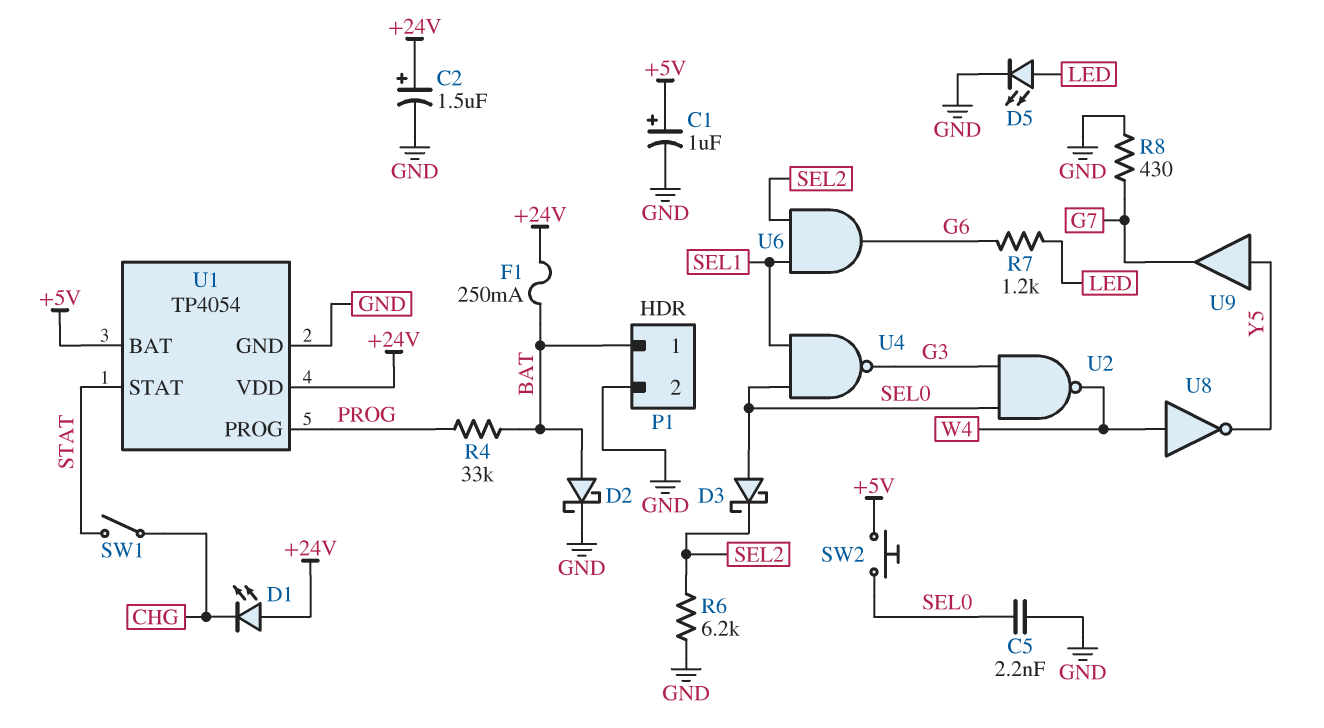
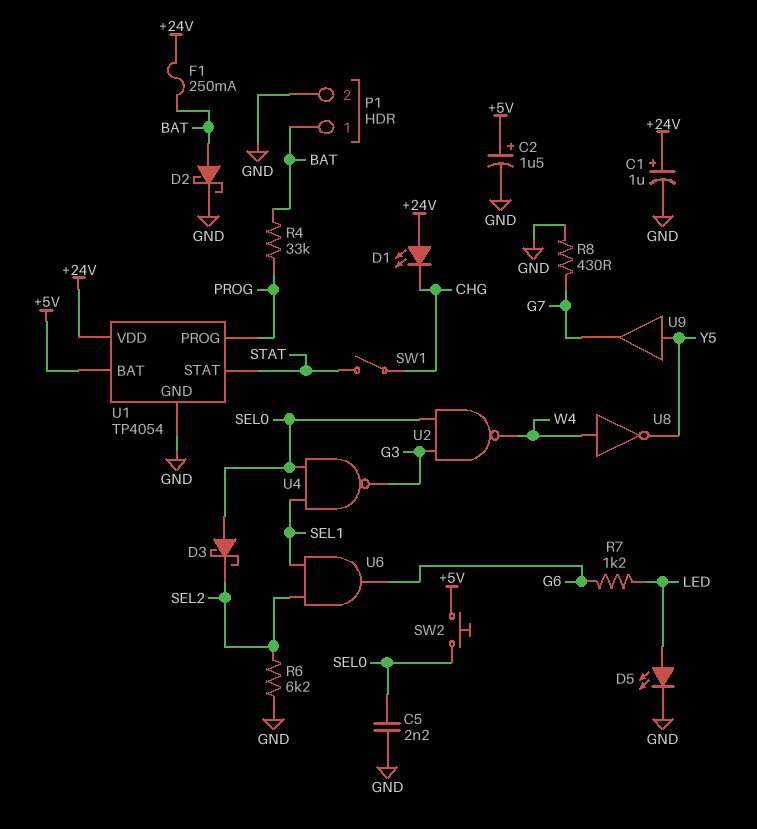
C1: 1uF (plus +5V, minus GND) -> 1uF (plus +24V, minus GND)
C2: 1.5uF (plus +24V, minus GND) -> 1.5uF (plus +5V, minus GND)

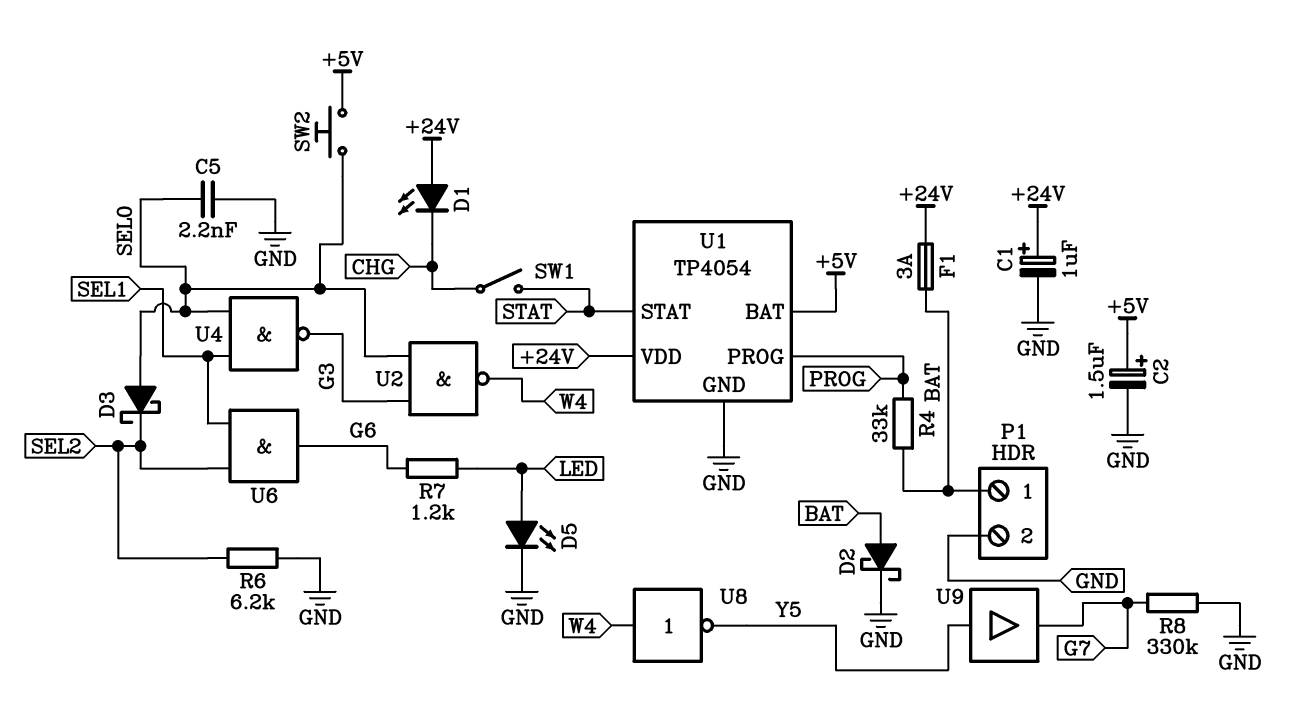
F1: 250mA (+24V, BAT) -> 3A (+24V, BAT)
R8: 430 (G7, GND) -> 330k (G7, GND)

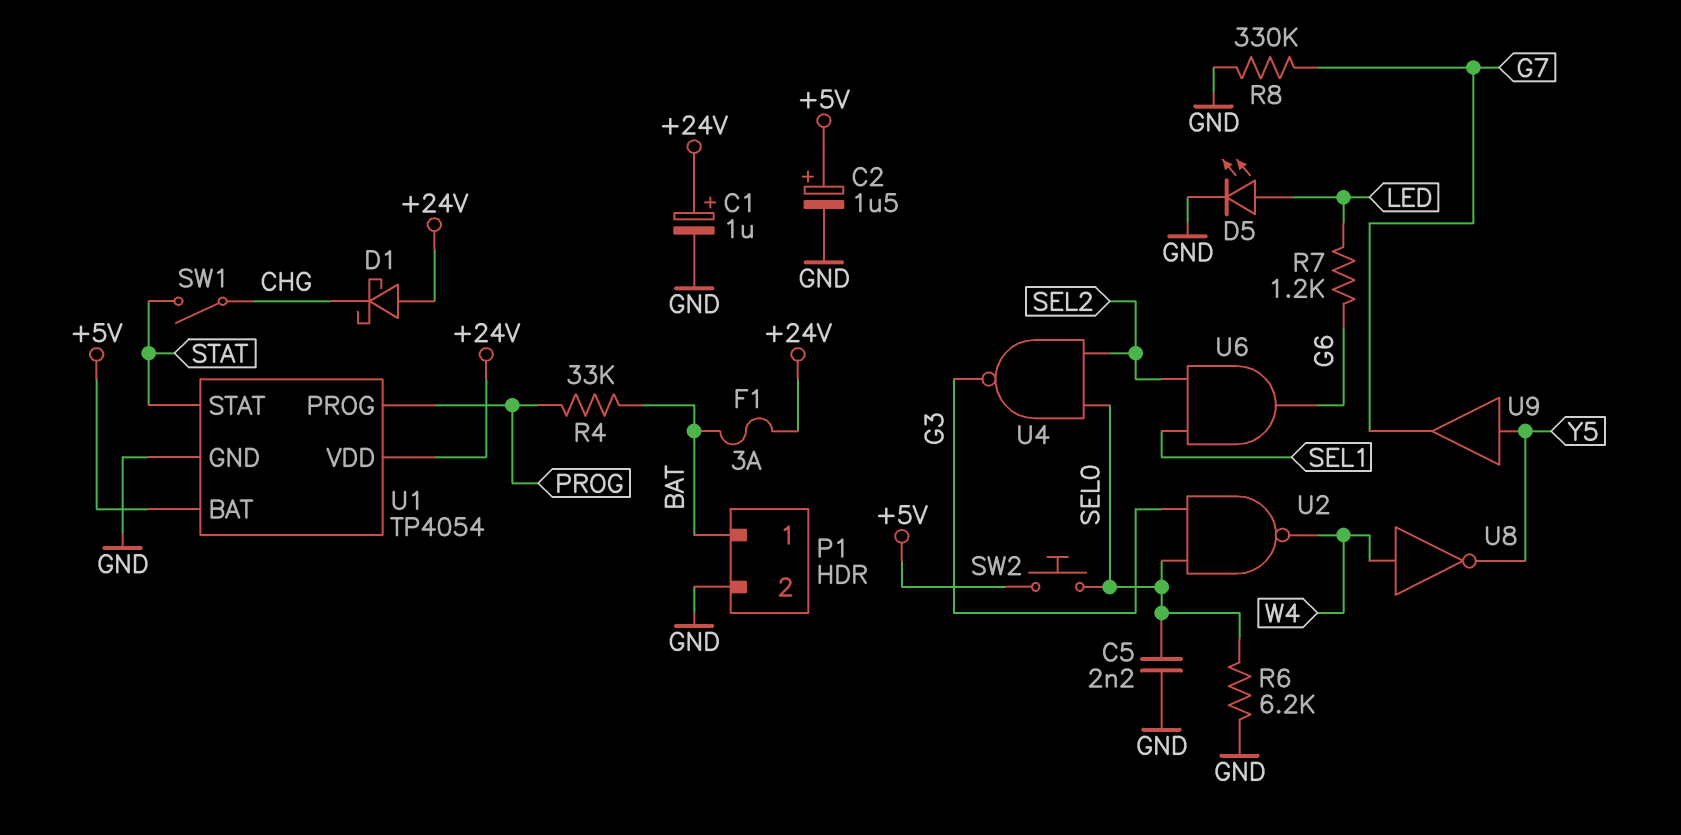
D1: LED (A +24V, K CHG) -> schottky (A +24V, K CHG)
D2: schottky (A BAT, K GND) -> none
D3: schottky (A SEL0, K SEL2) -> none
R6: 6.2k (GND, SEL2) -> 6.2k (GND, SEL0)
U4: NAND (in SEL0, in SEL1, out G3) -> NAND (in SEL0, in SEL2, out G3)

